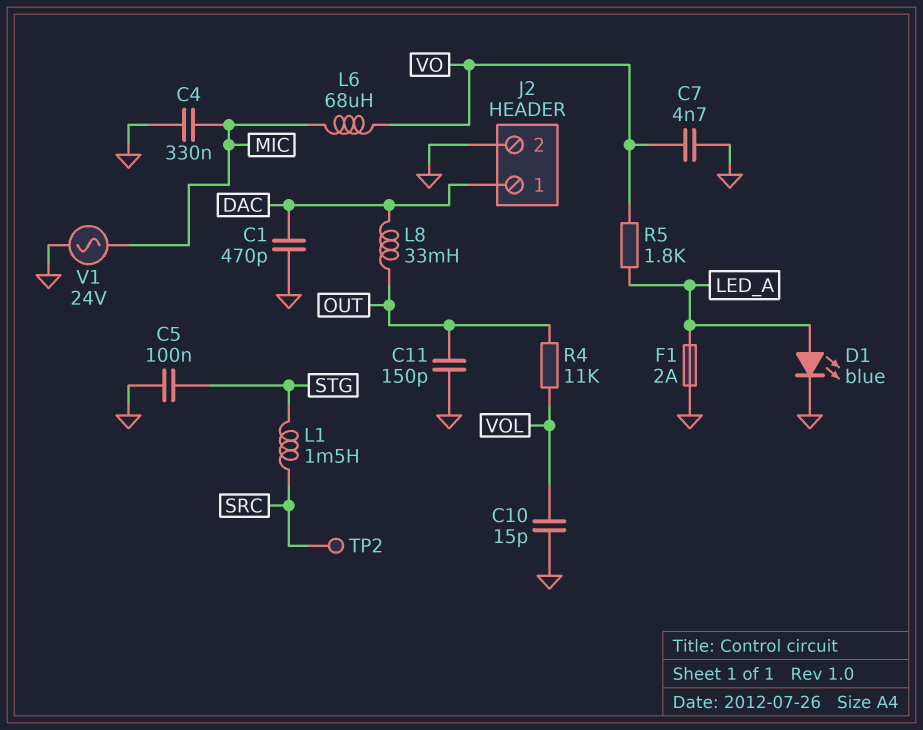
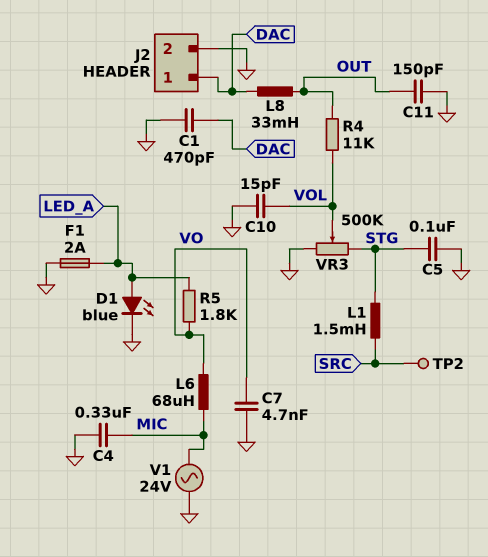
VR3: none -> 500k (GND, STG, wiper VOL)

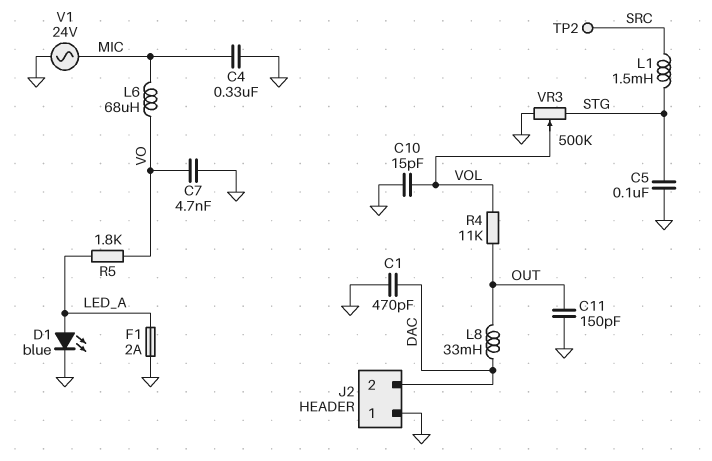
J2 pin 1: DAC -> GND
J2 pin 2: GND -> DAC

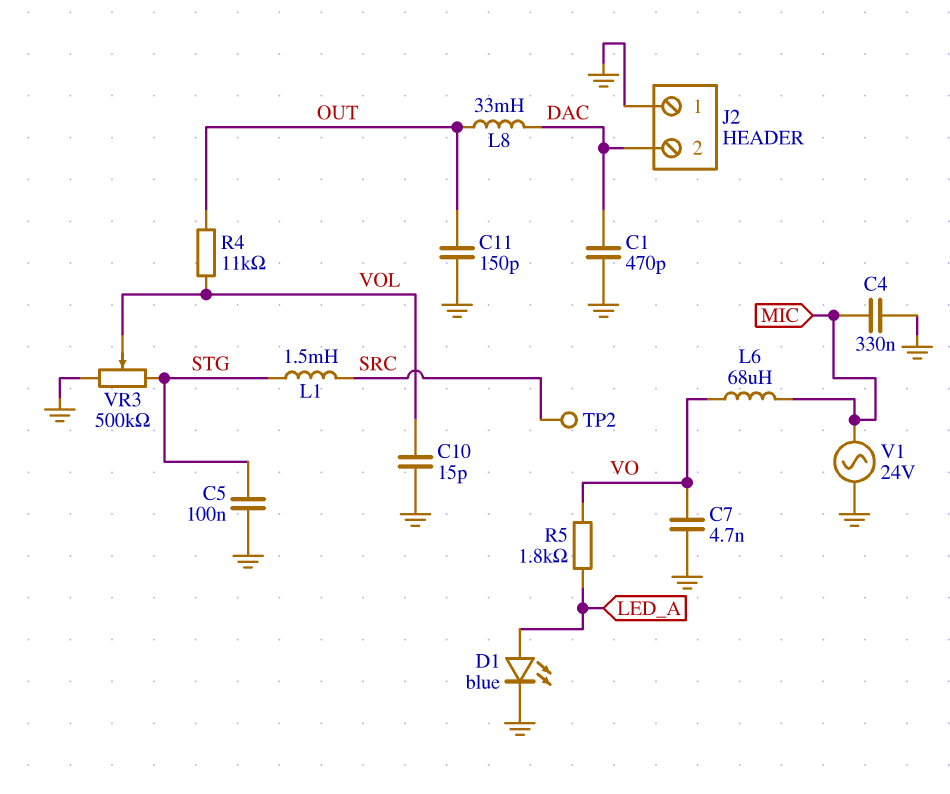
F1: 2A (GND, LED_A) -> none

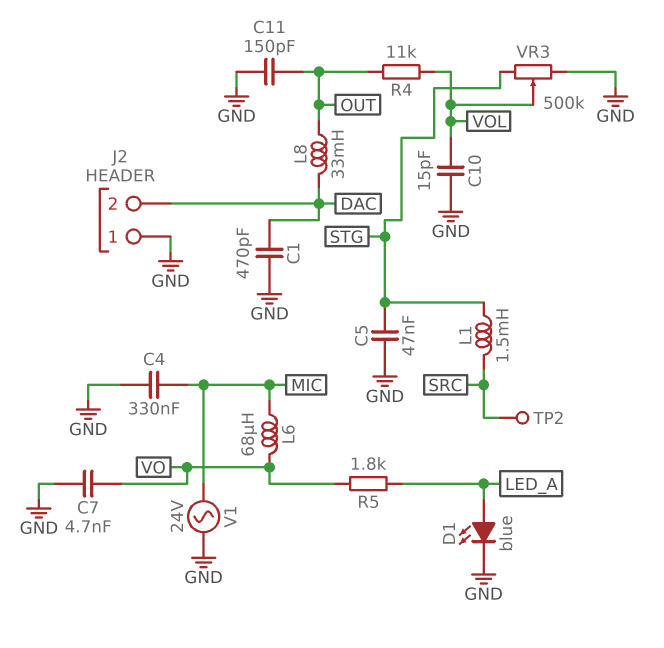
C5: 100nF (GND, STG) -> 47nF (GND, STG)

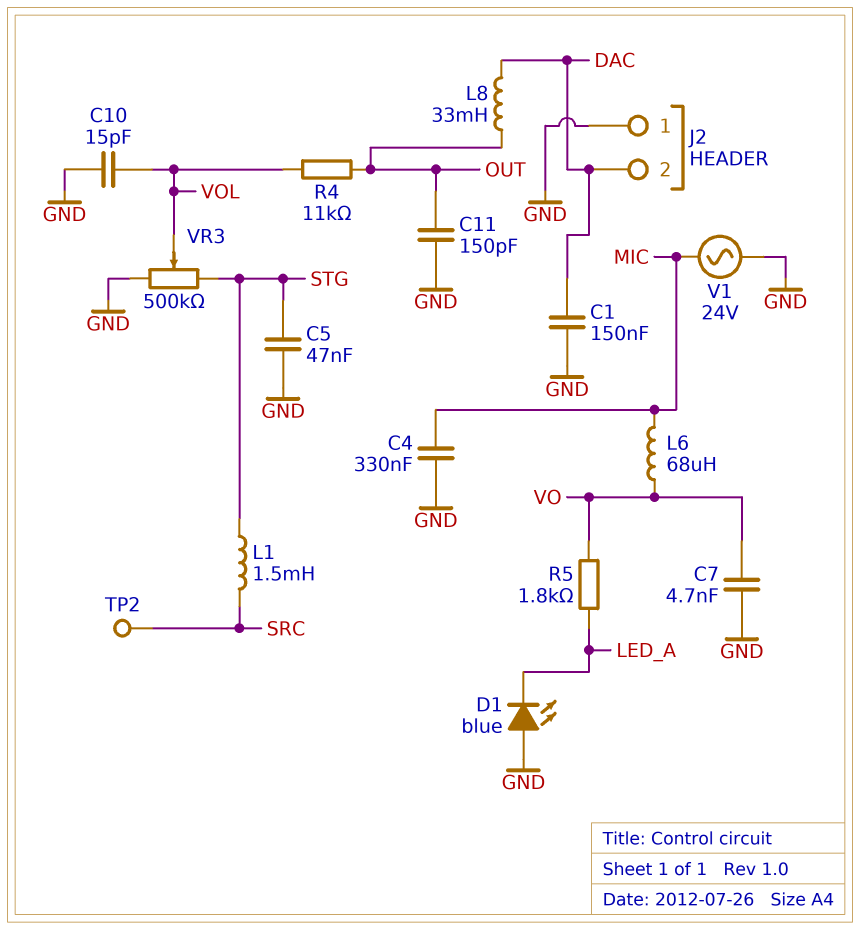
C1: 470pF (DAC, GND) -> 150nF (DAC, GND)
D1: LED blue (A LED_A, K GND) -> LED blue (A GND, K LED_A)

